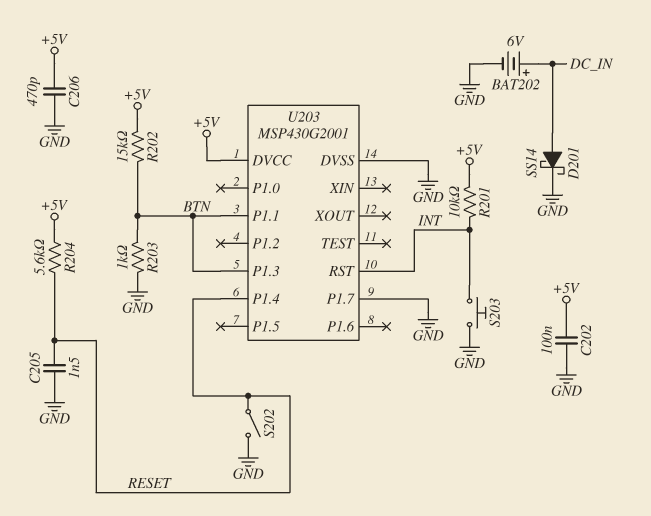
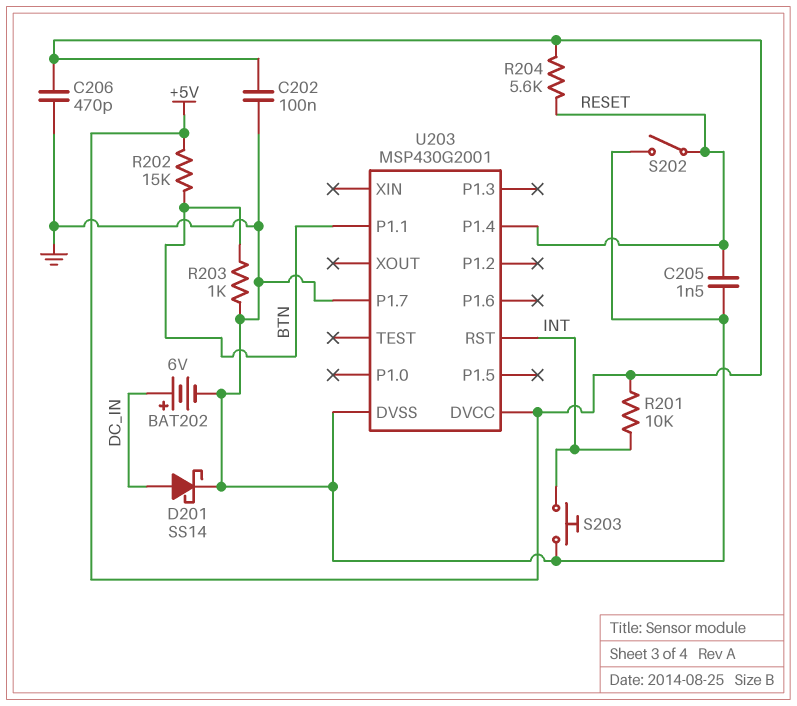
U203 pin P1.3: BTN -> none

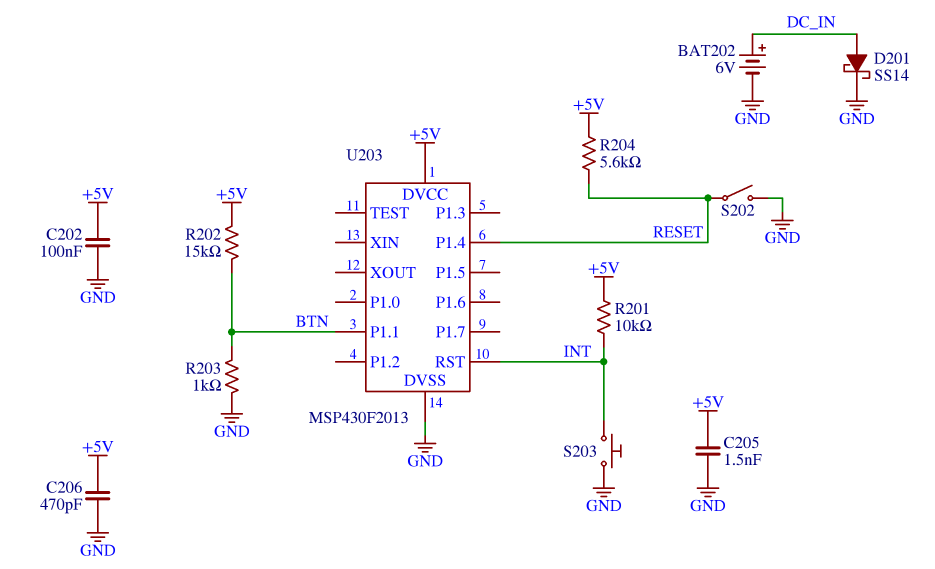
C205: 1.5nF (GND, RESET) -> 1.5nF (+5V, GND)
U203: MSP430G2001 -> MSP430F2013
U203 pin P1.7: GND -> none

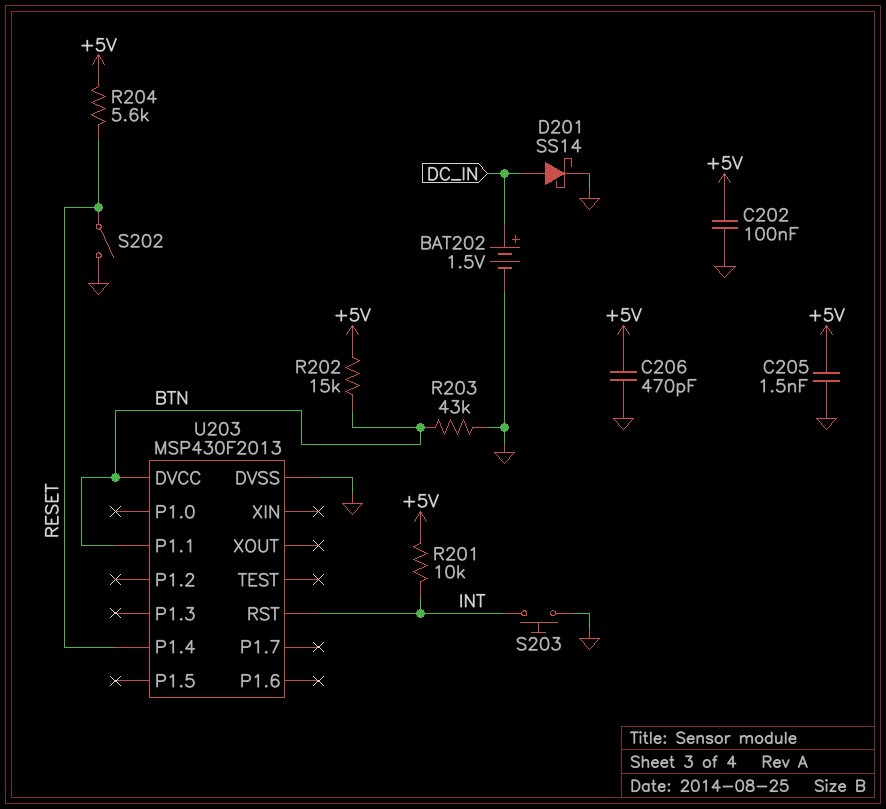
BAT202: 6V (plus DC_IN, minus GND) -> 1.5V (plus DC_IN, minus GND)
R203: 1k (BTN, GND) -> 43k (BTN, GND)
U203 pin DVCC: +5V -> BTN

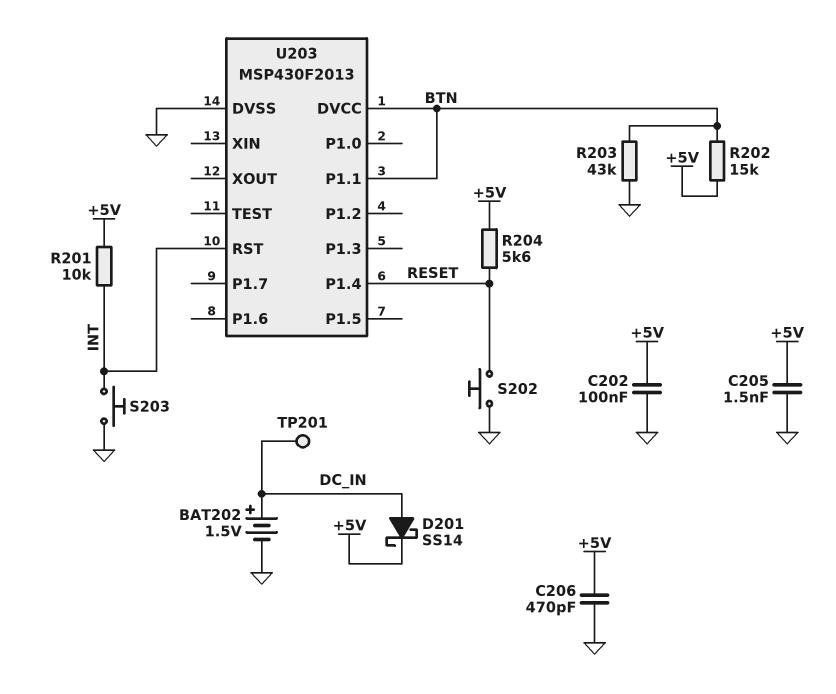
D201: schottky SS14 (A DC_IN, K GND) -> schottky SS14 (A DC_IN, K +5V)
S202: switch (GND, RESET) -> button (GND, RESET)
TP201: none -> test point (DC_IN)

